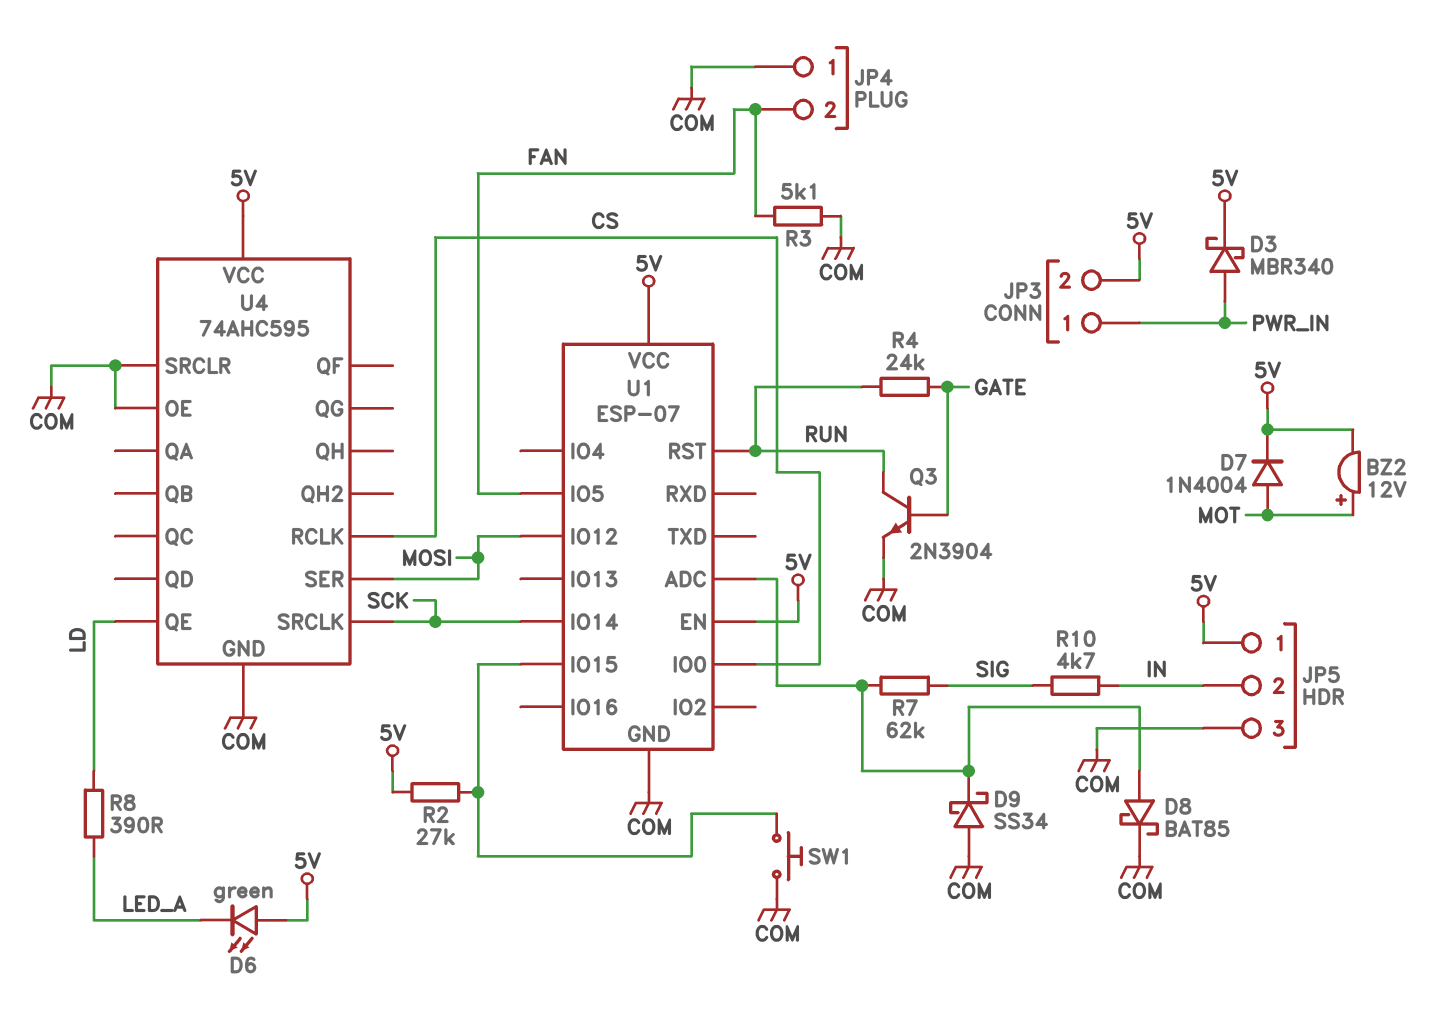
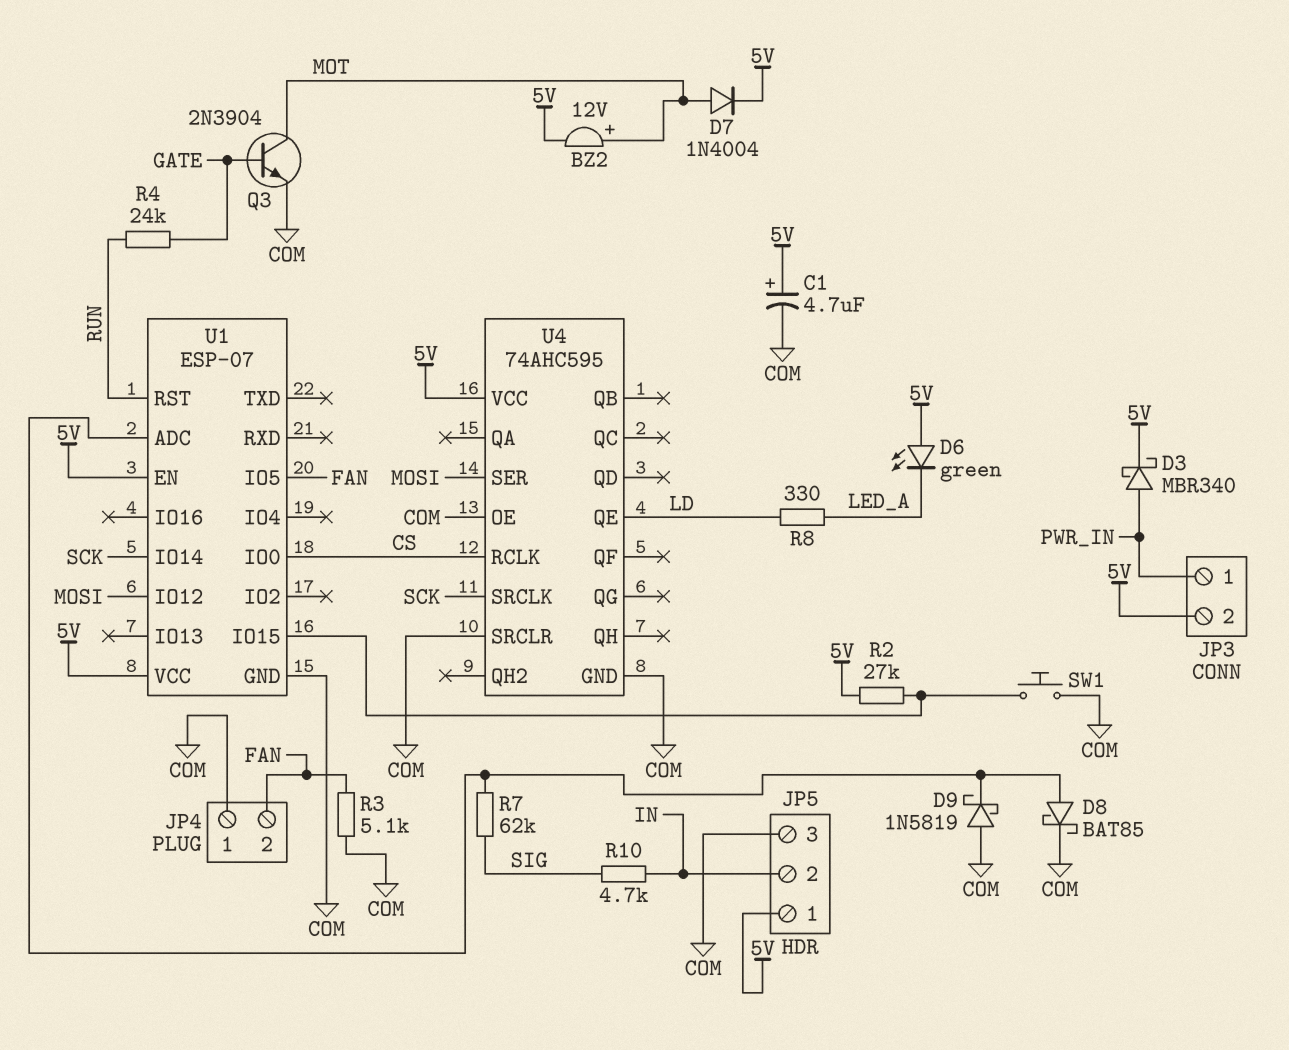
C1: none -> 4.7uF (plus 5V, minus COM)
D9: schottky SS34 (A COM, K U1/ADC) -> schottky 1N5819 (A COM, K U1/ADC)
Q3: NPN 2N3904 (B GATE, C RUN, E COM) -> NPN 2N3904 (B GATE, C MOT, E COM)
R8: 390 (LD, LED_A) -> 330 (LD, LED_A)

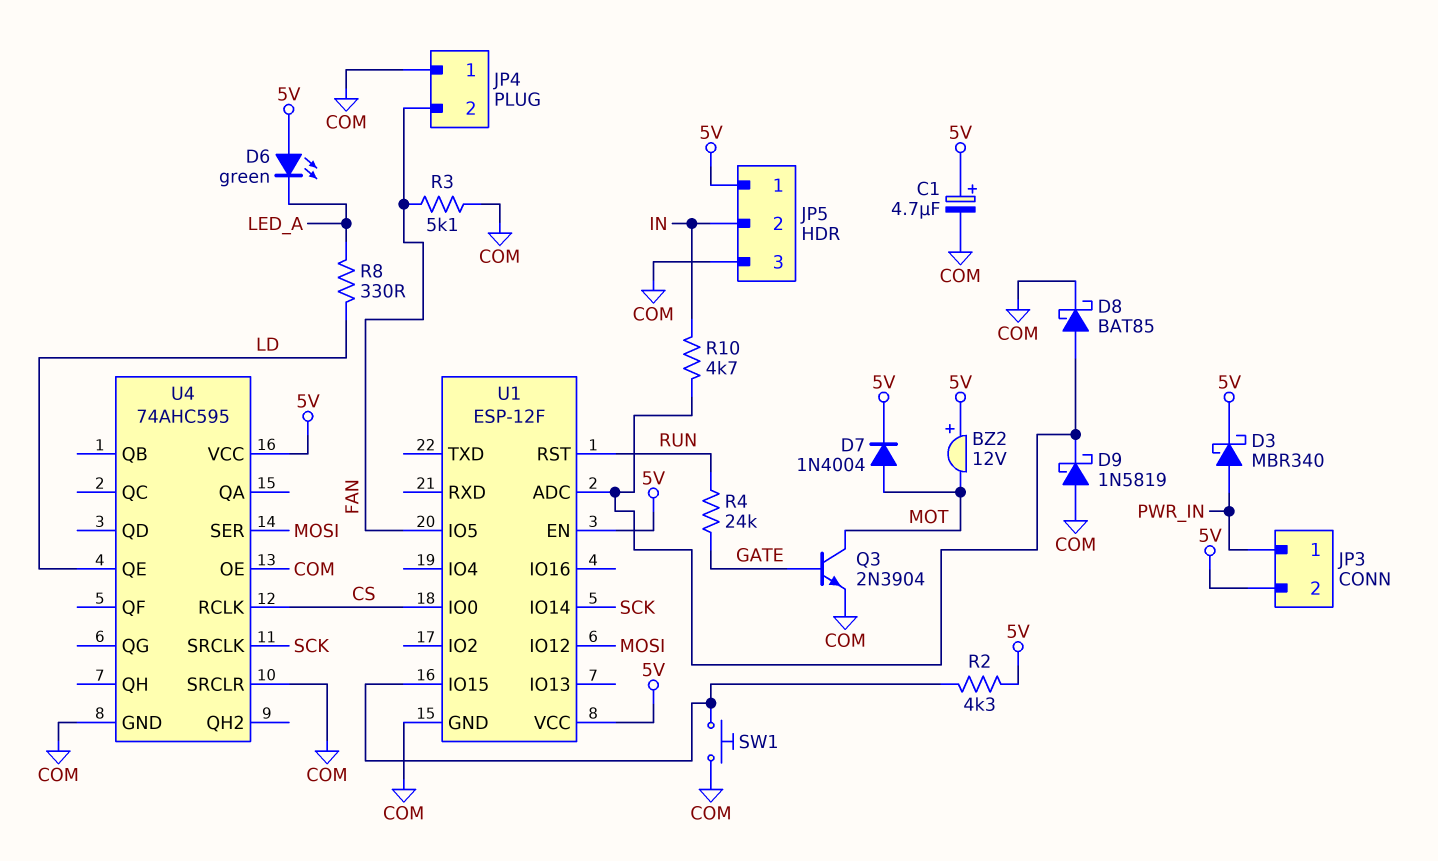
BZ2: buzzer 12V (plus MOT, minus 5V) -> buzzer 12V (plus 5V, minus MOT)
R2: 27k (5V, U1/IO15) -> 4.3k (5V, U1/IO15)
R7: 62k (SIG, U1/ADC) -> none
R10: 4.7k (IN, SIG) -> 4.7k (IN, U1/ADC)
U1: ESP-07 -> ESP-12F

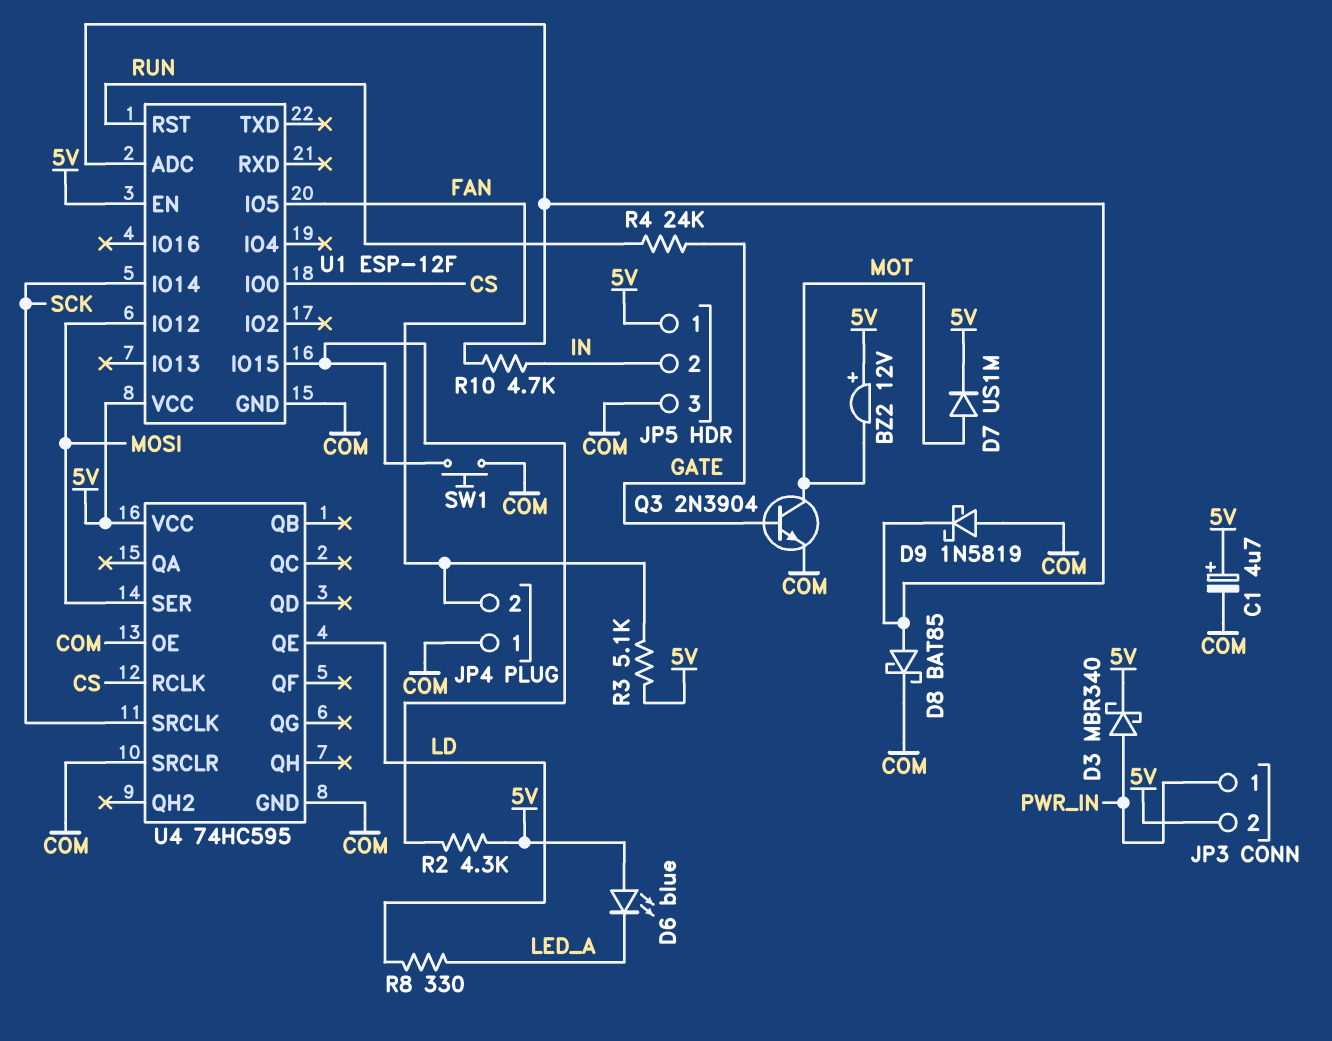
D6: LED green (A 5V, K LED_A) -> LED blue (A 5V, K LED_A)
D7: diode 1N4004 (A MOT, K 5V) -> diode US1M (A MOT, K 5V)
R3: 5.1k (COM, FAN) -> 5.1k (5V, FAN)
U4: 74AHC595 -> 74HC595

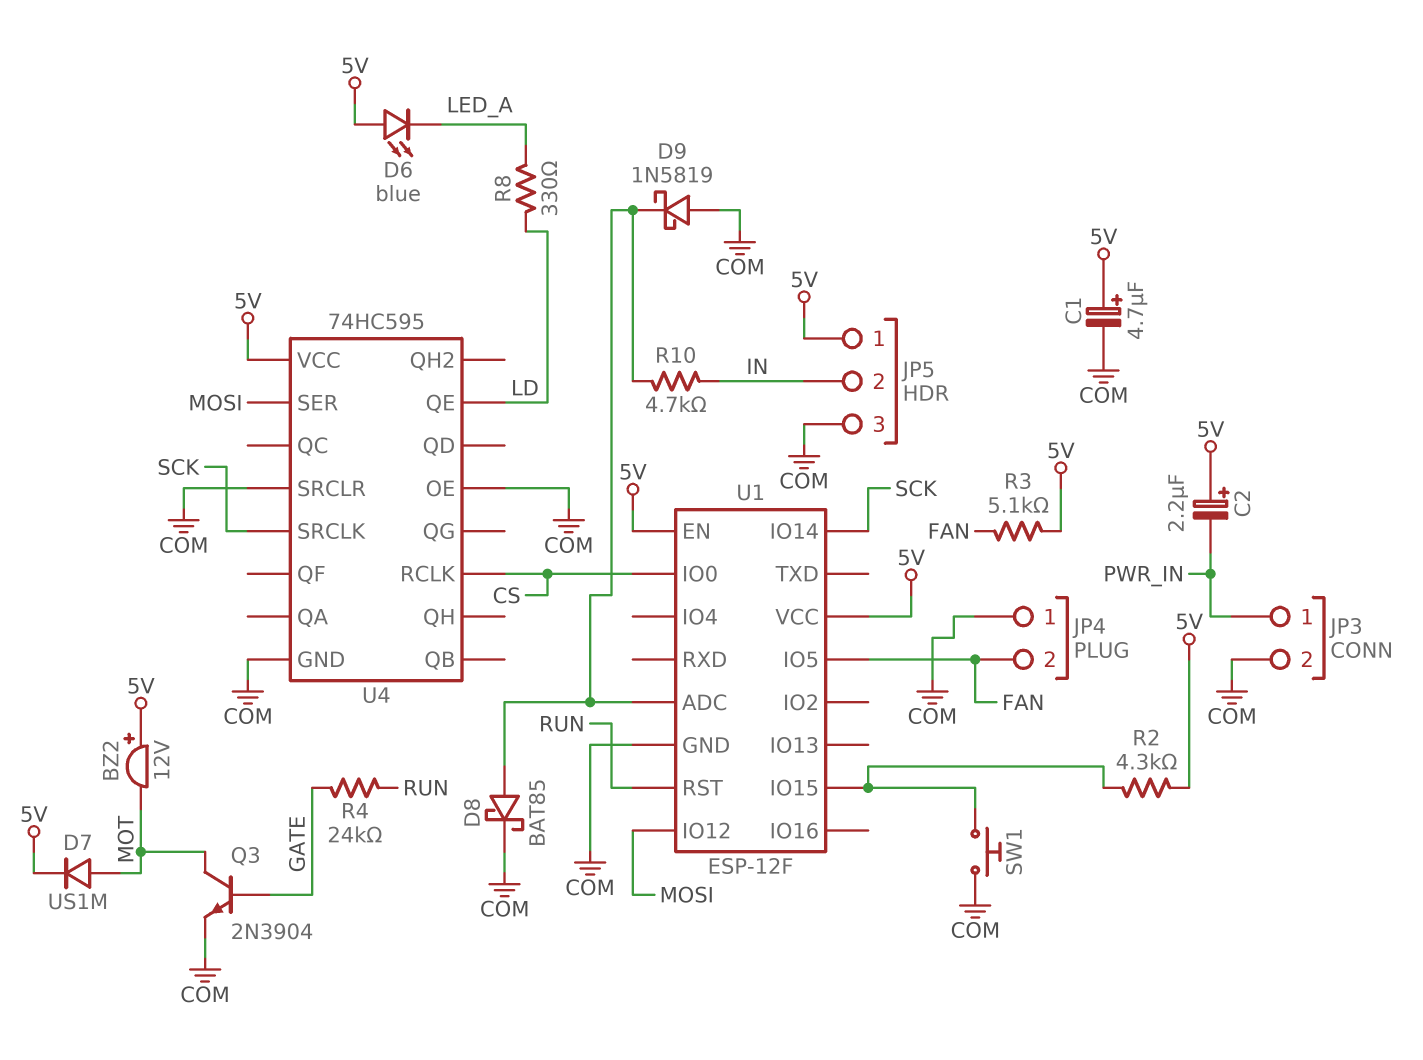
C2: none -> 2.2uF (plus 5V, minus PWR_IN)
D3: schottky MBR340 (A PWR_IN, K 5V) -> none
JP3 pin 2: 5V -> COM

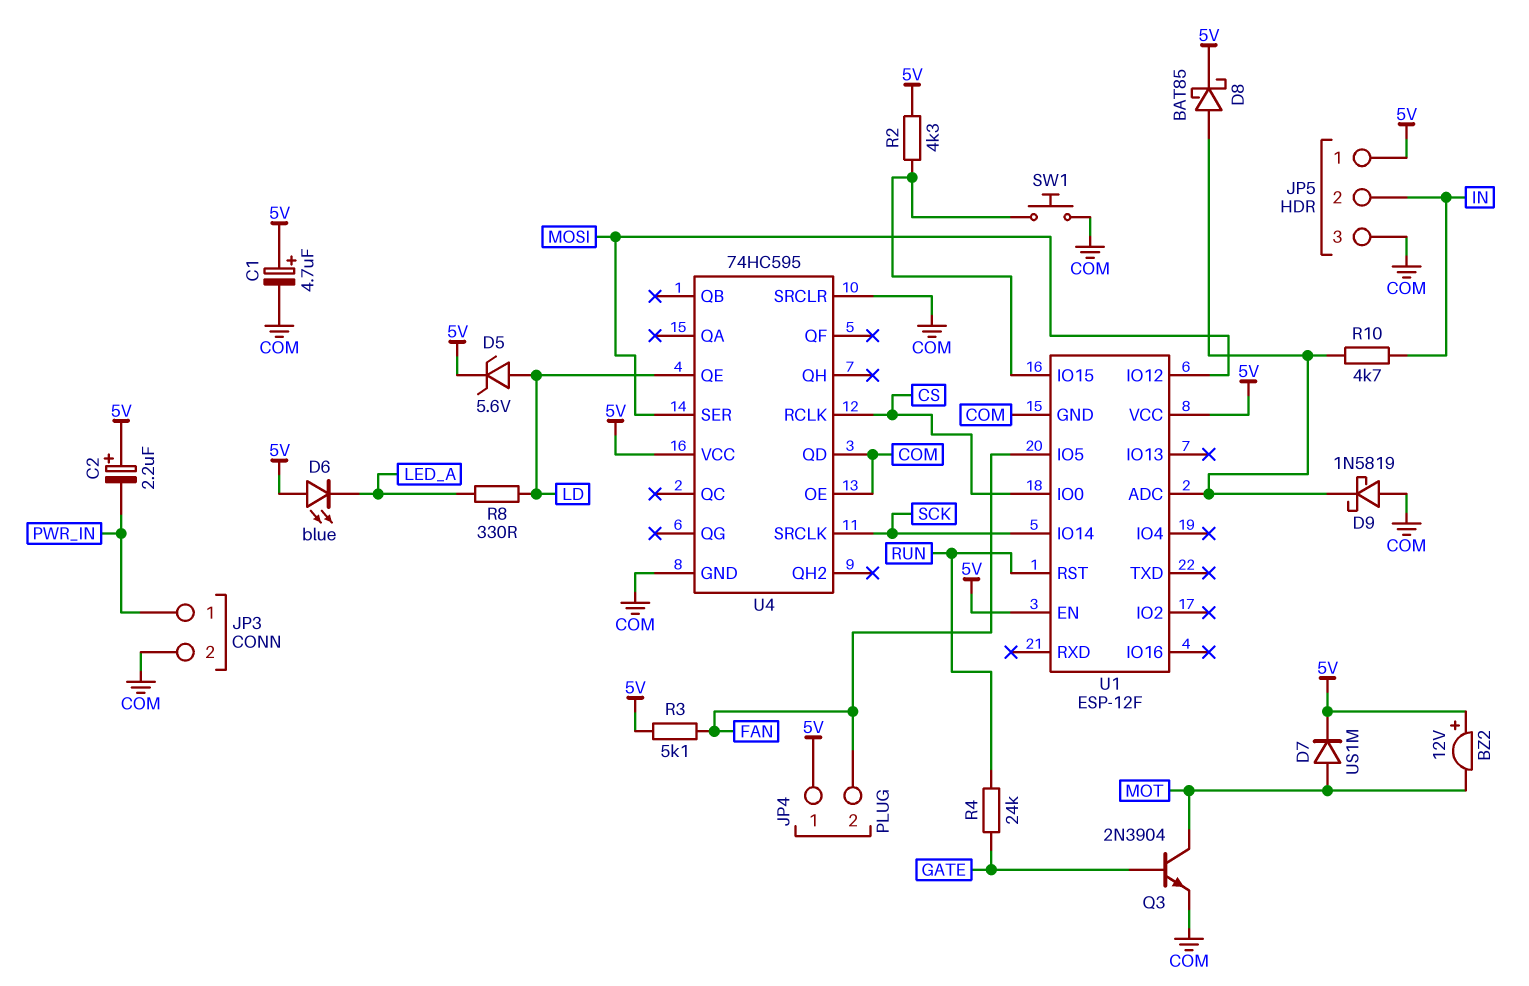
D5: none -> zener 5.6V (A LD, K 5V)
D8: schottky BAT85 (A U1/ADC, K COM) -> schottky BAT85 (A U1/ADC, K 5V)
JP4 pin 1: COM -> 5V
U4 pin QD: none -> COM

